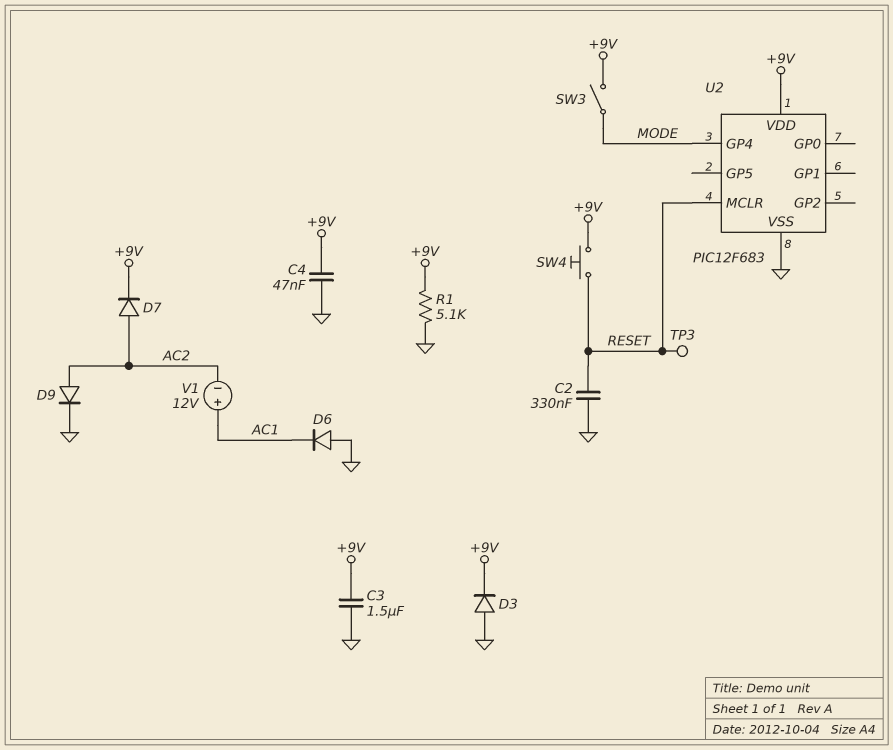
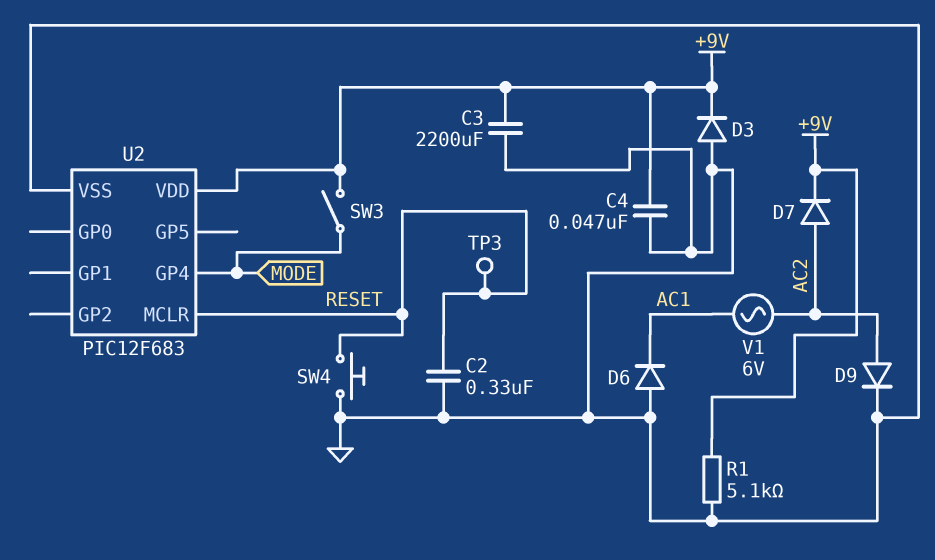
C3: 1.5uF (+9V, GND) -> 2200uF (+9V, GND)
SW4: button (+9V, RESET) -> button (GND, RESET)
V1: 12V (plus AC1, minus AC2) -> AC 6V (AC1, AC2)

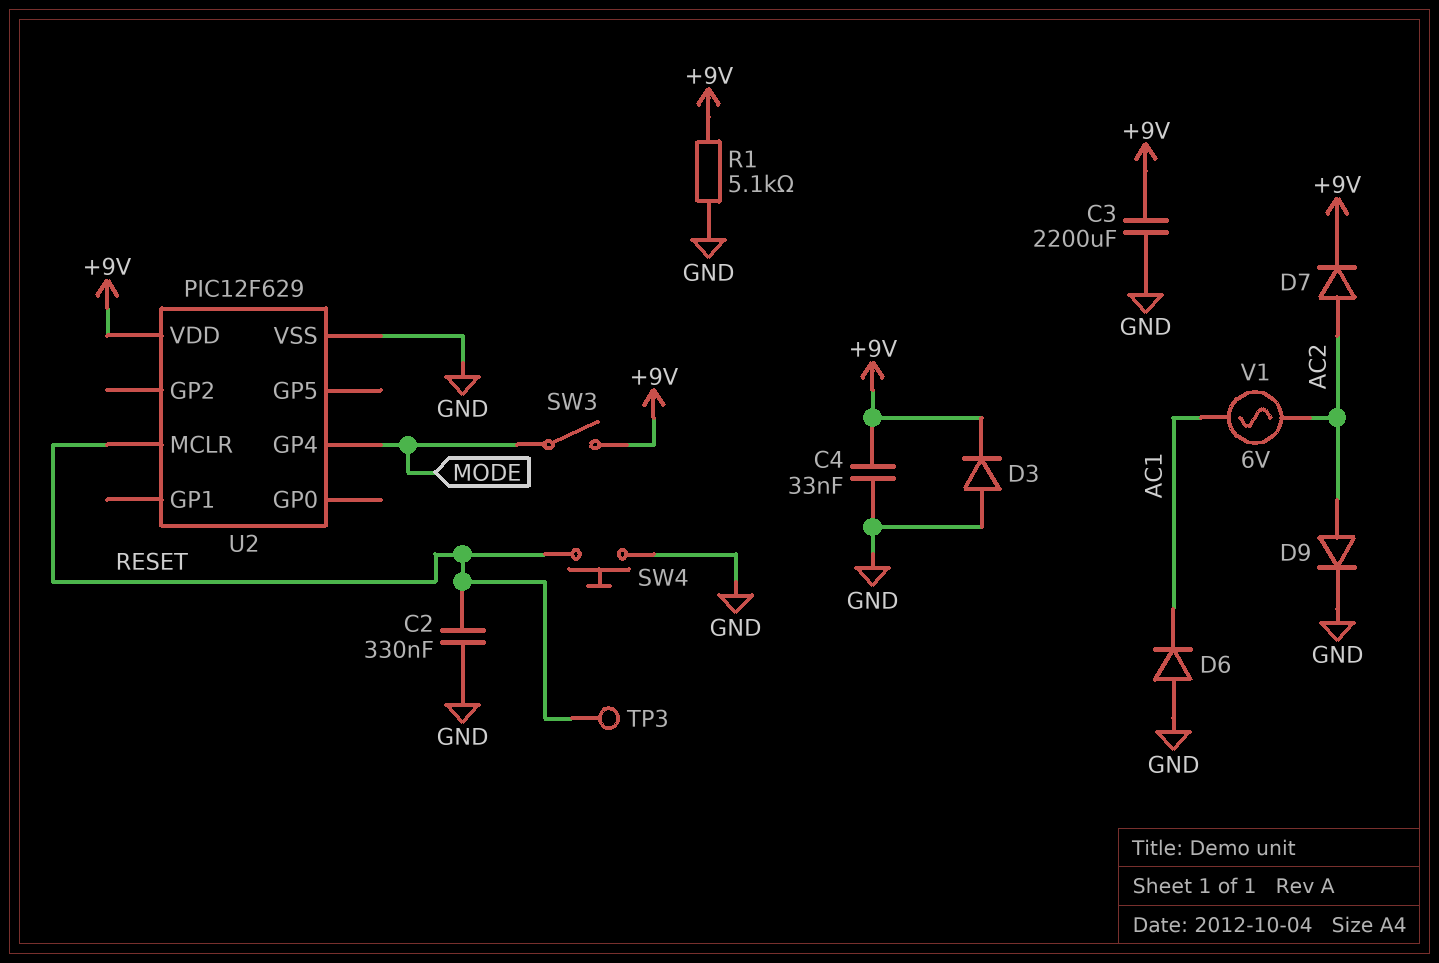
C4: 47nF (+9V, GND) -> 33nF (+9V, GND)
U2: PIC12F683 -> PIC12F629

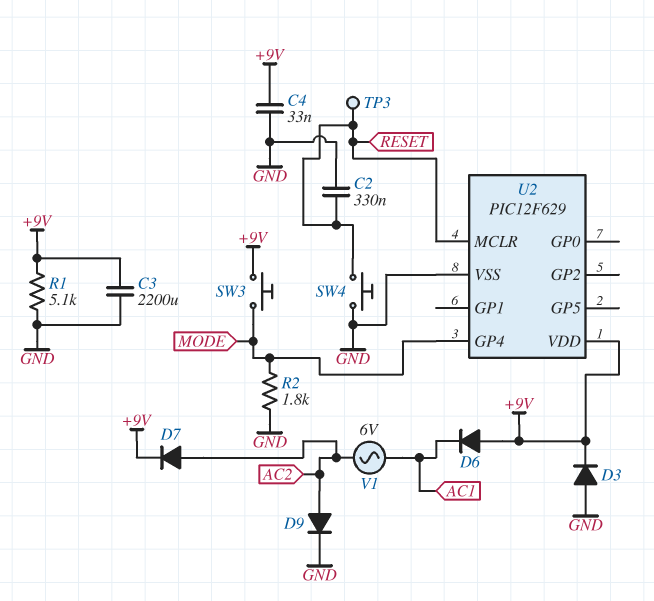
D6: diode (A GND, K AC1) -> diode (A +9V, K AC1)
R2: none -> 1.8k (GND, MODE)
SW3: switch (+9V, MODE) -> button (+9V, MODE)

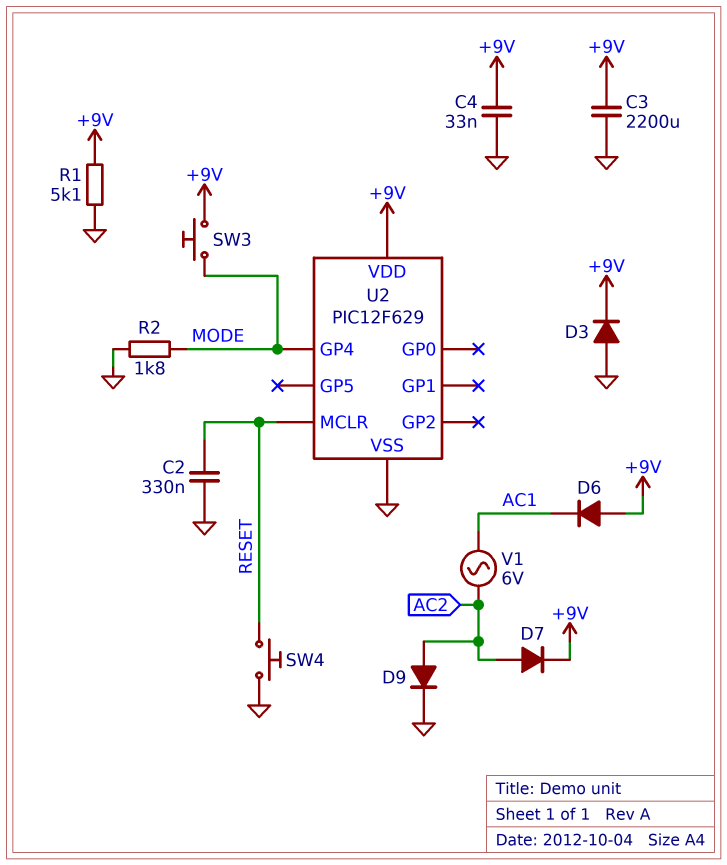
TP3: test point (RESET) -> none

